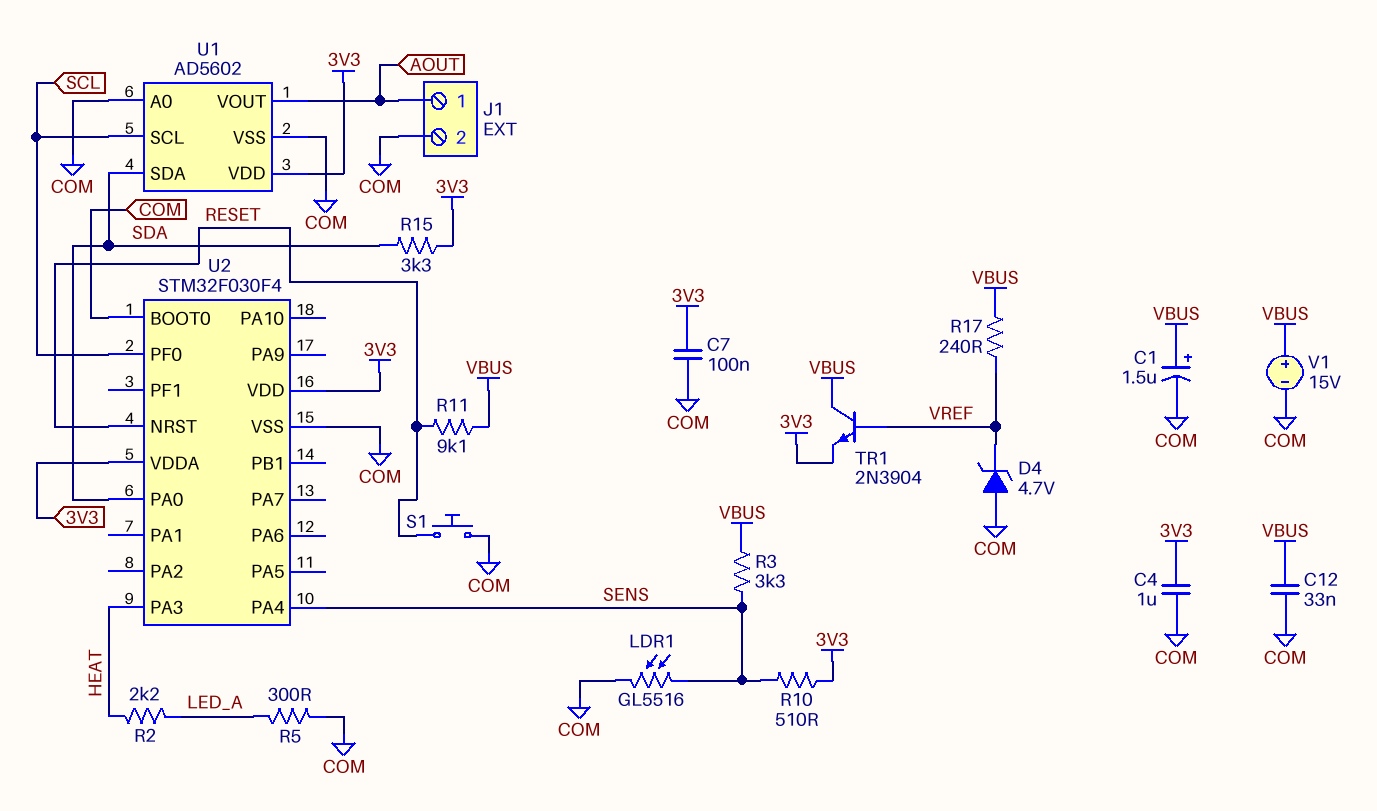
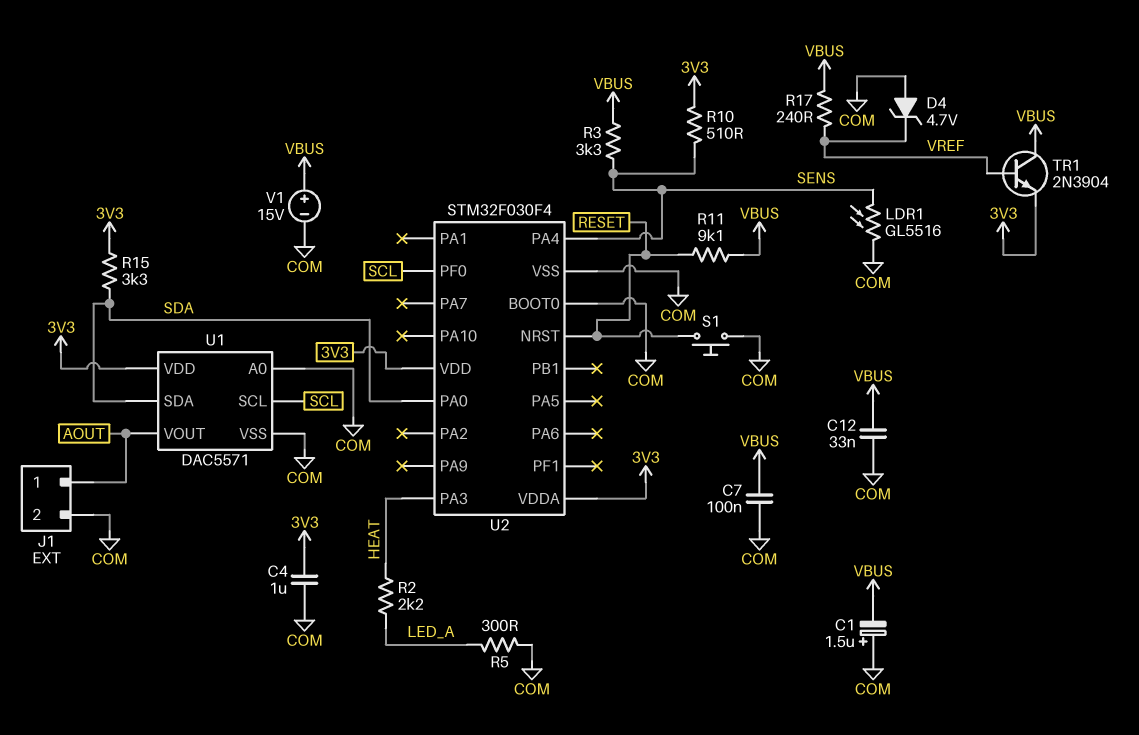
C1: 1.5uF (plus VBUS, minus COM) -> 1.5uF (plus COM, minus VBUS)
C7: 100nF (3V3, COM) -> 100nF (COM, VBUS)
U1: AD5602 -> DAC5571

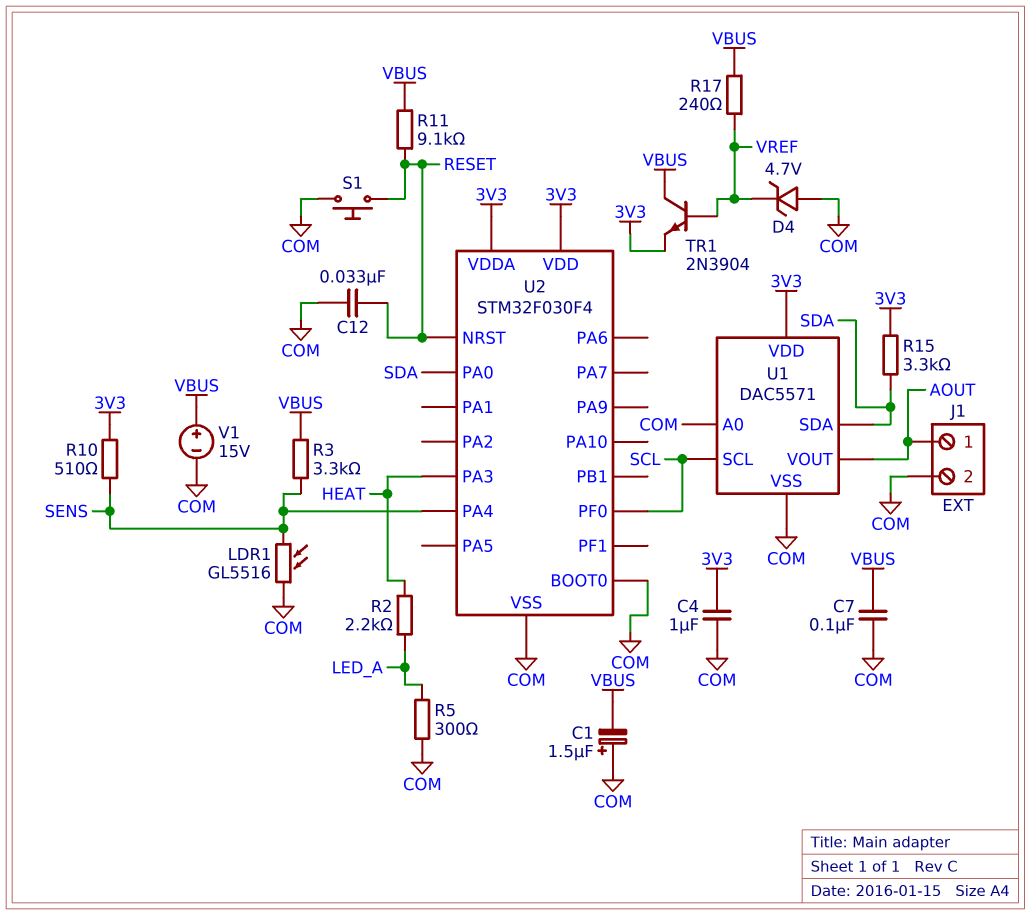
C12: 33nF (COM, VBUS) -> 33nF (COM, RESET)

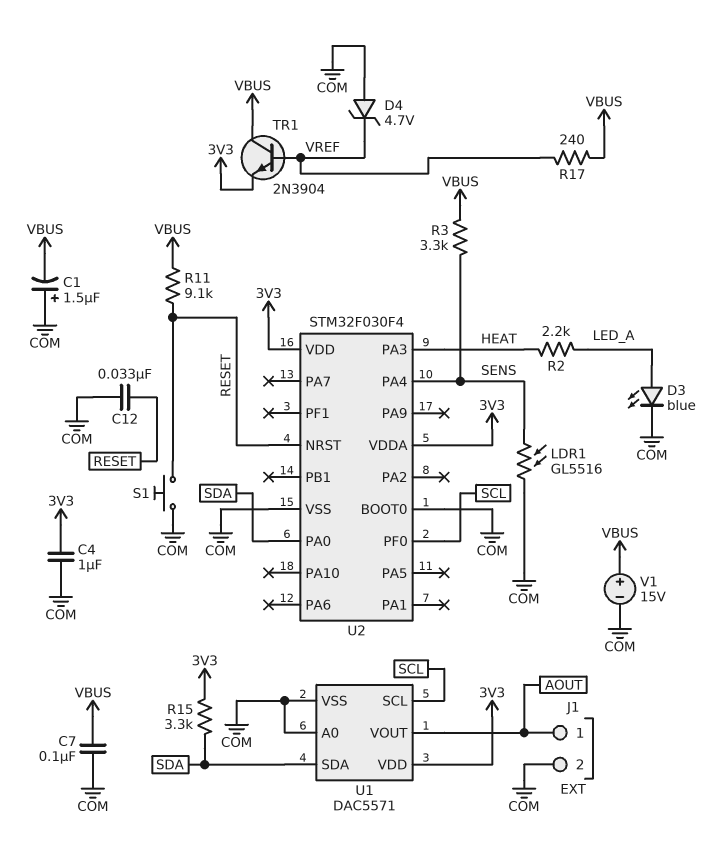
D3: none -> LED blue (A LED_A, K COM)
R5: 300 (COM, LED_A) -> none
R10: 510 (3V3, SENS) -> none

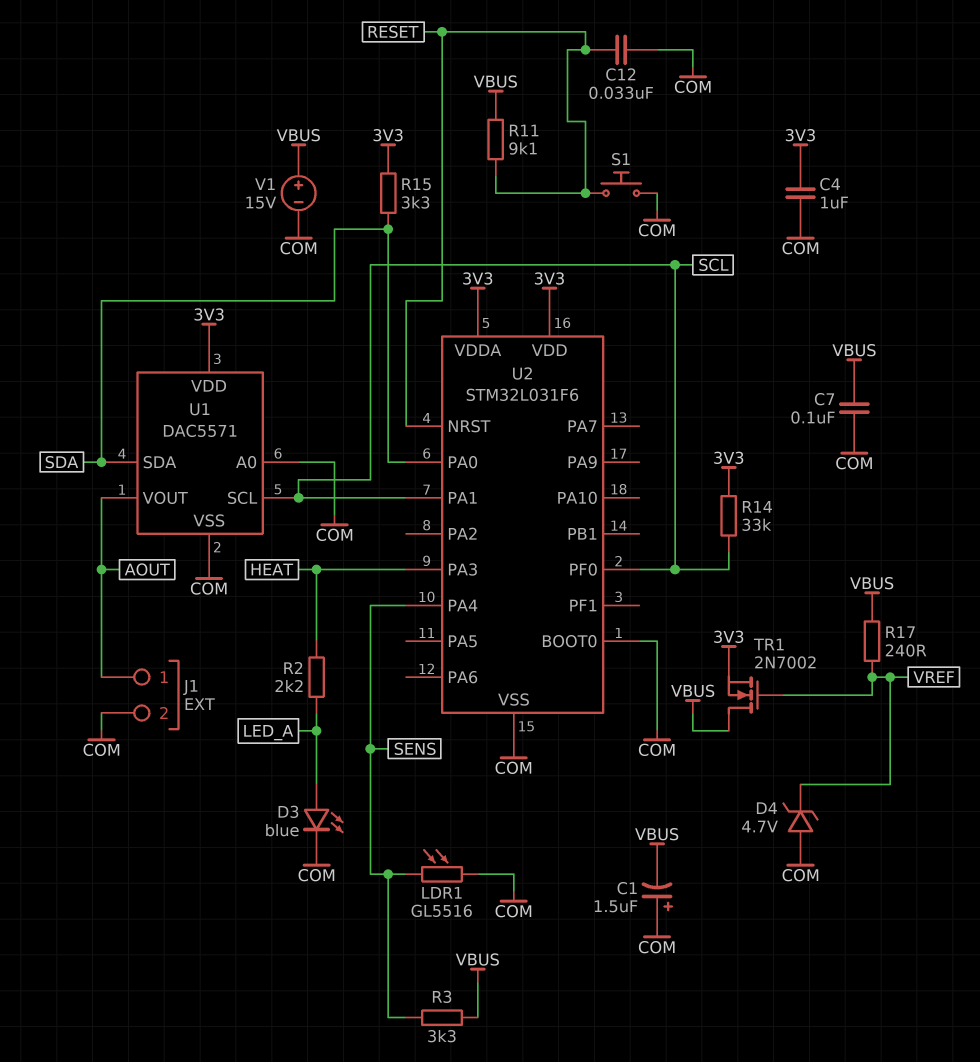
R14: none -> 33k (3V3, SCL)
TR1: NPN 2N3904 (B VREF, C VBUS, E 3V3) -> NMOS 2N7002 (G VREF, D VBUS, S 3V3)
U2: STM32F030F4 -> STM32L031F6
U2 pin PA1: none -> SCL

